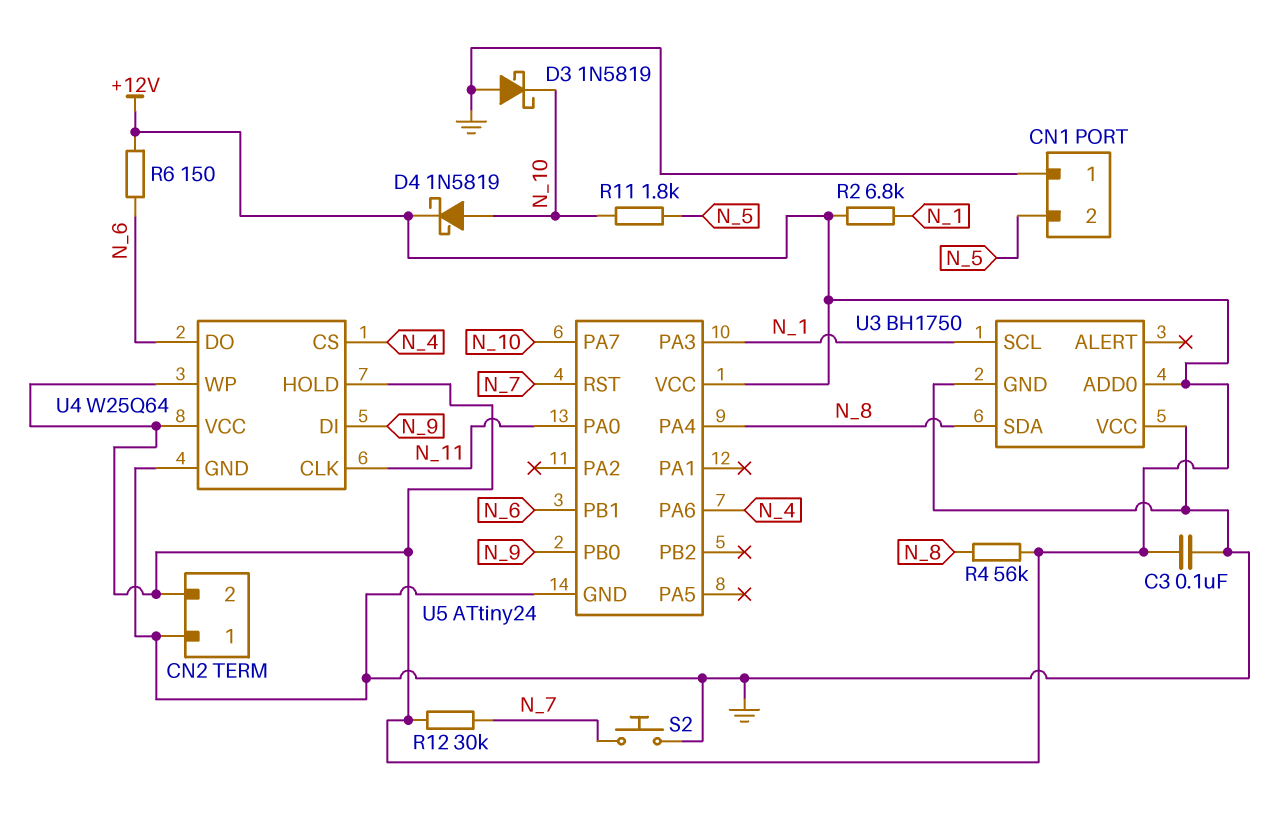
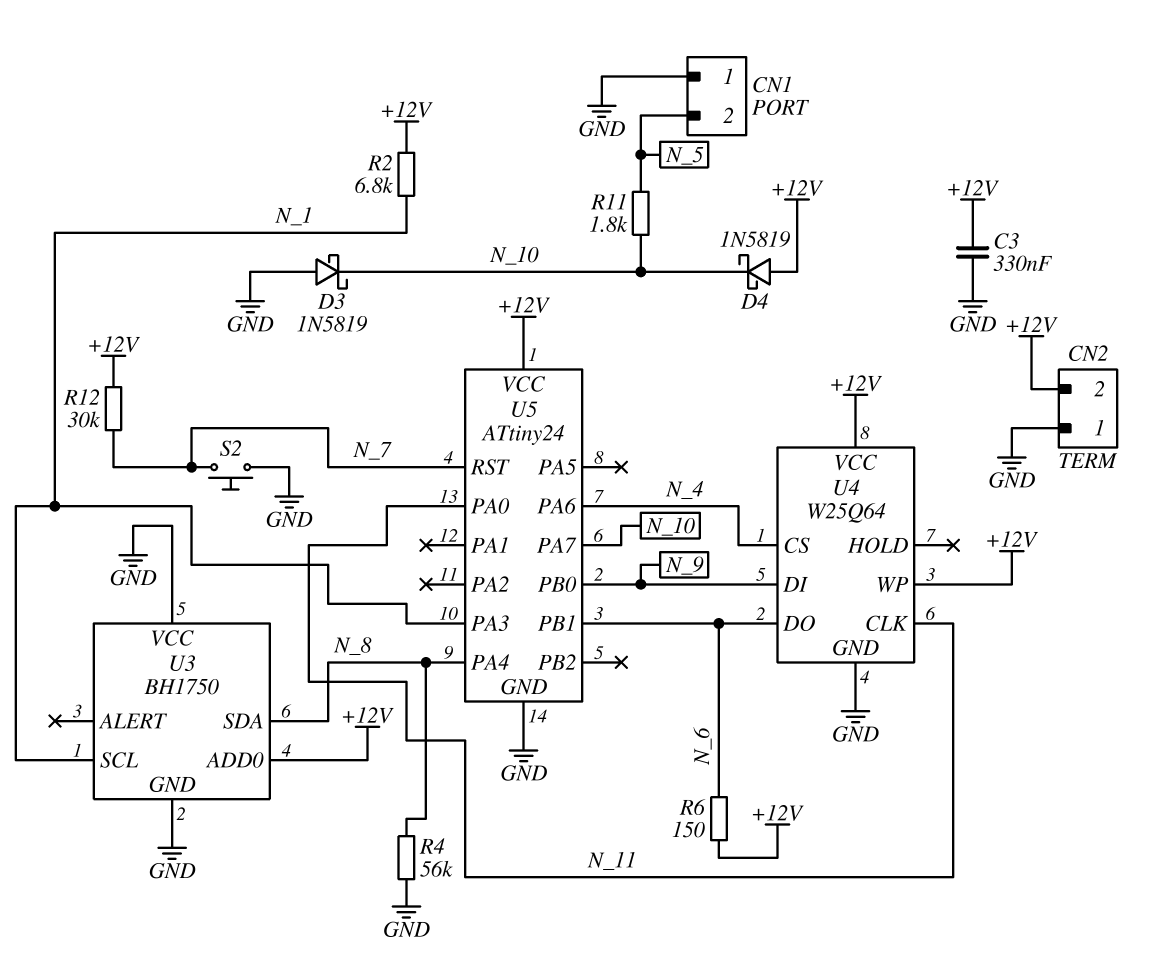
C3: 100nF (+12V, GND) -> 330nF (+12V, GND)
D4: schottky 1N5819 (A N_10, K +12V) -> schottky 1N5819 (A +12V, K N_10)
R4: 56k (+12V, N_8) -> 56k (GND, N_8)
U4 pin HOLD: +12V -> none

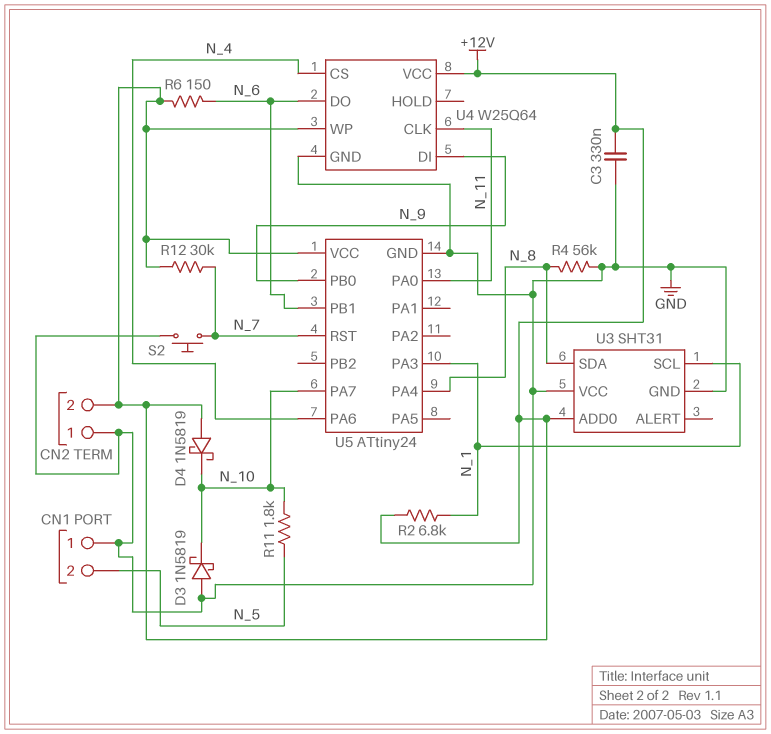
U3: BH1750 -> SHT31

